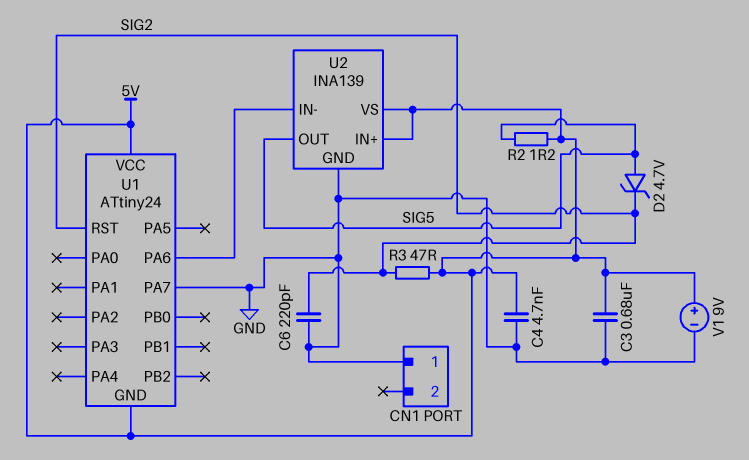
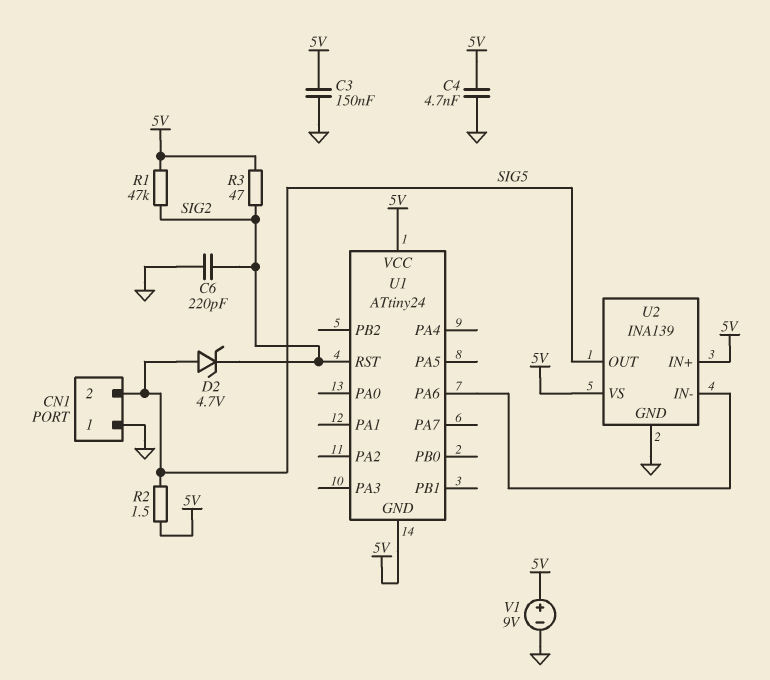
C3: 680nF (5V, GND) -> 150nF (5V, GND)
CN1 pin 2: none -> SIG5
R1: none -> 47k (5V, SIG2)
R2: 1.2 (5V, SIG5) -> 1.5 (5V, SIG5)
U1 pin PA7: GND -> none

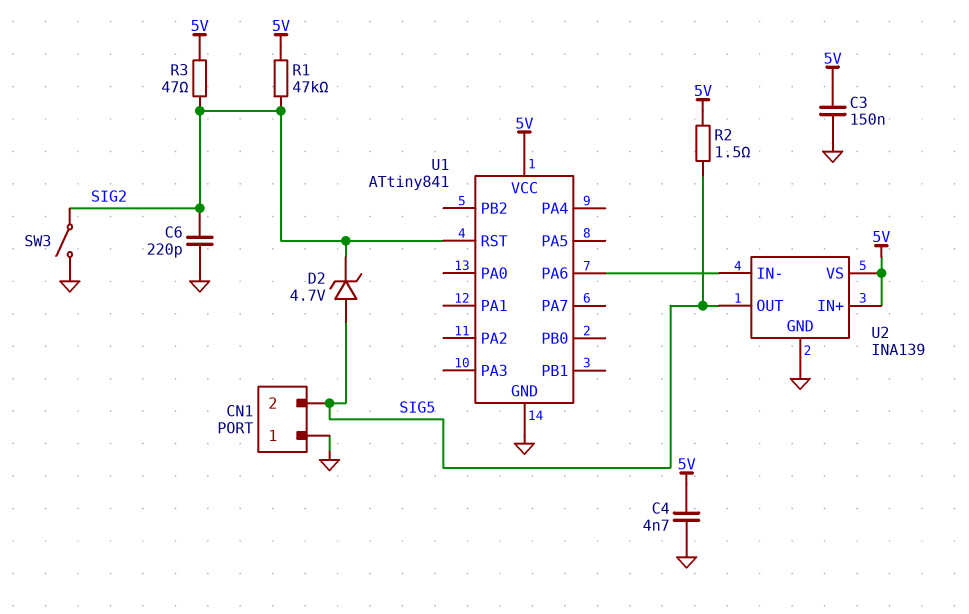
SW3: none -> switch (GND, SIG2)
U1: ATtiny24 -> ATtiny841
U1 pin GND: 5V -> GND
V1: 9V (plus 5V, minus GND) -> none

